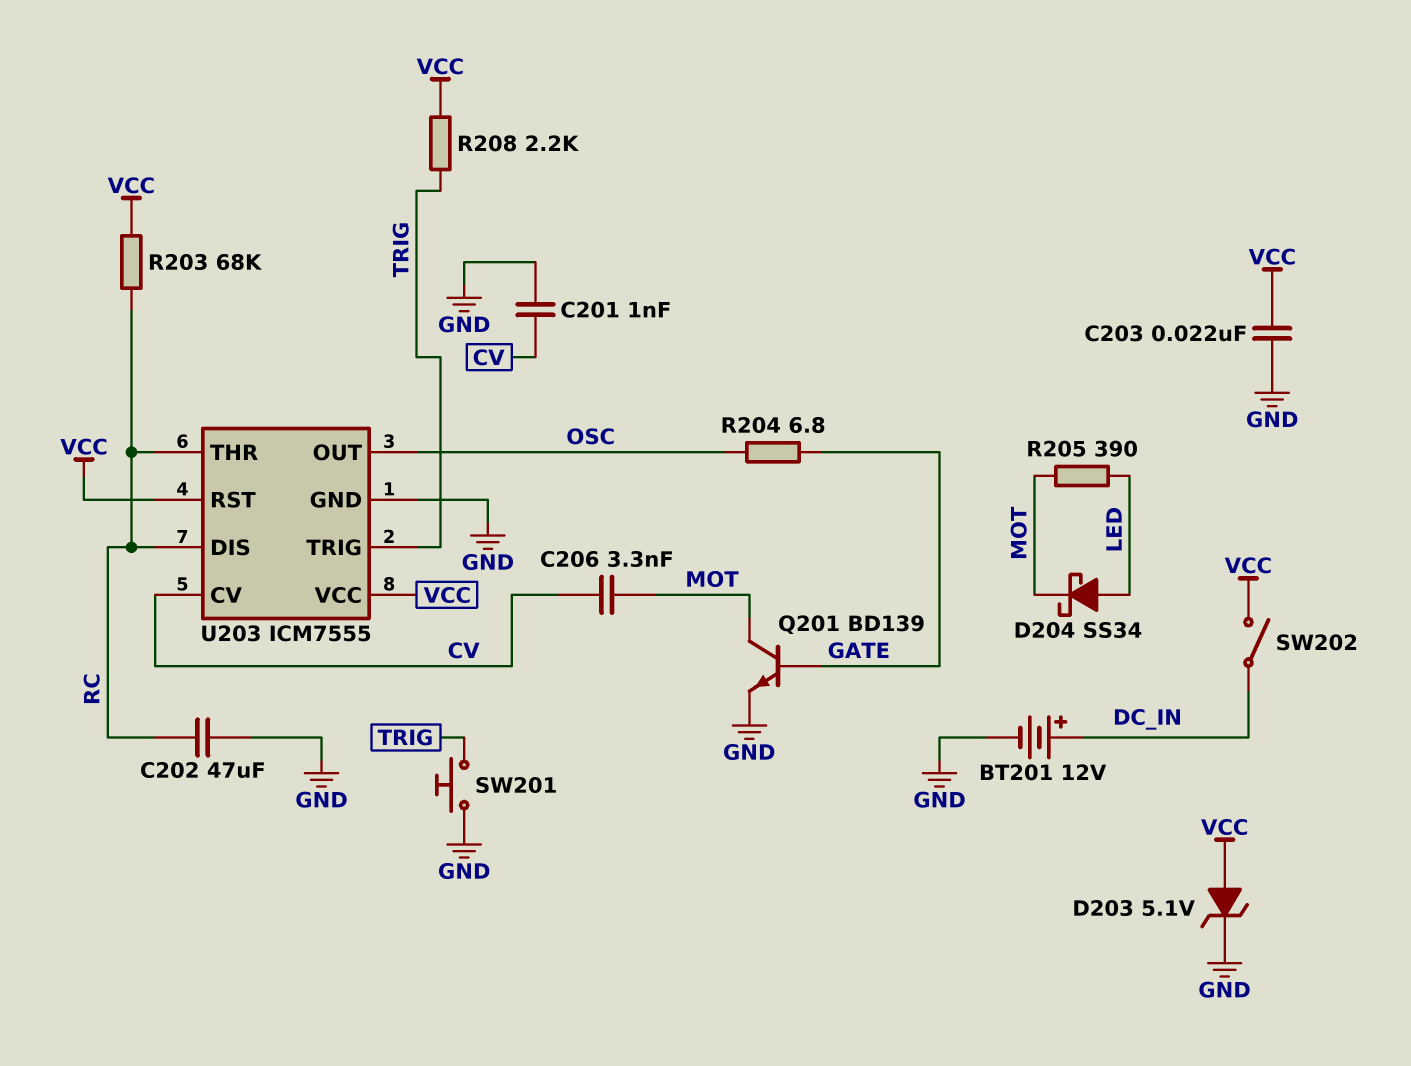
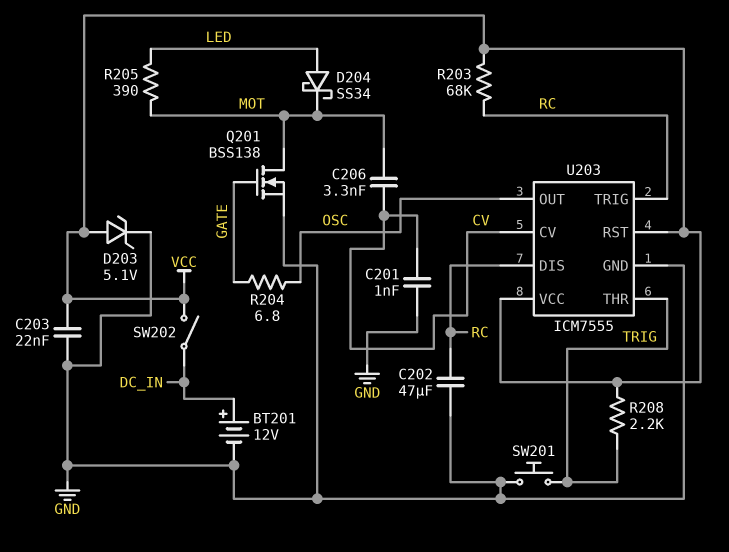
Q201: NPN BD139 (B GATE, C MOT, E GND) -> NMOS BSS138 (G GATE, D MOT, S GND)
U203 pin THR: RC -> TRIG
U203 pin TRIG: TRIG -> RC

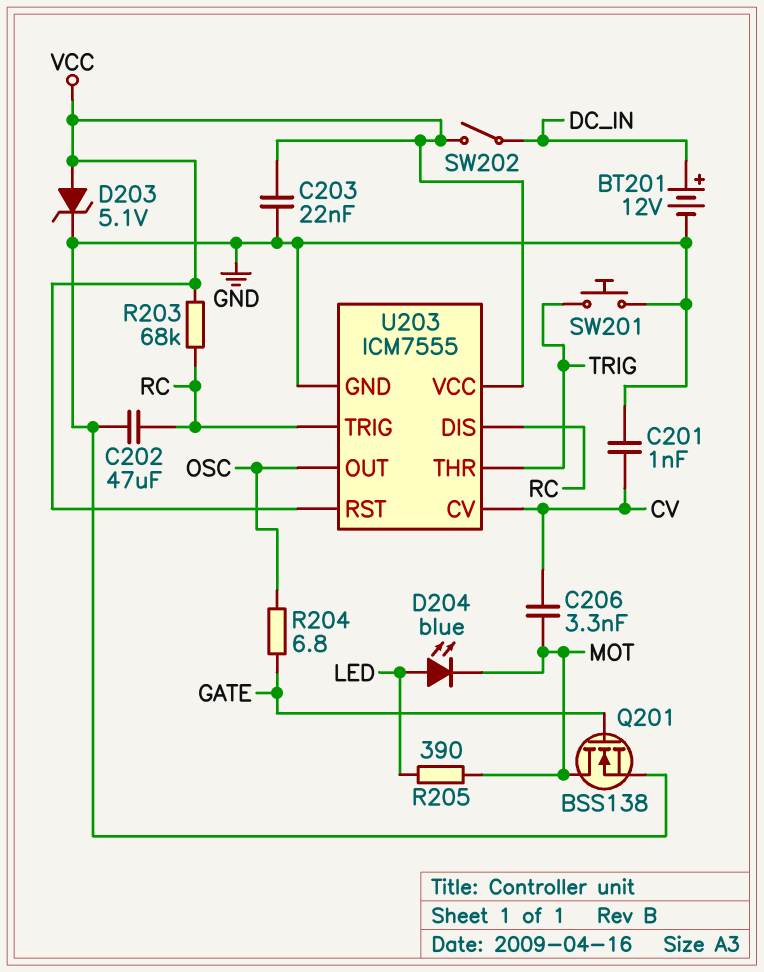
D204: schottky SS34 (A LED, K MOT) -> LED blue (A LED, K MOT)
R208: 2.2k (TRIG, VCC) -> none

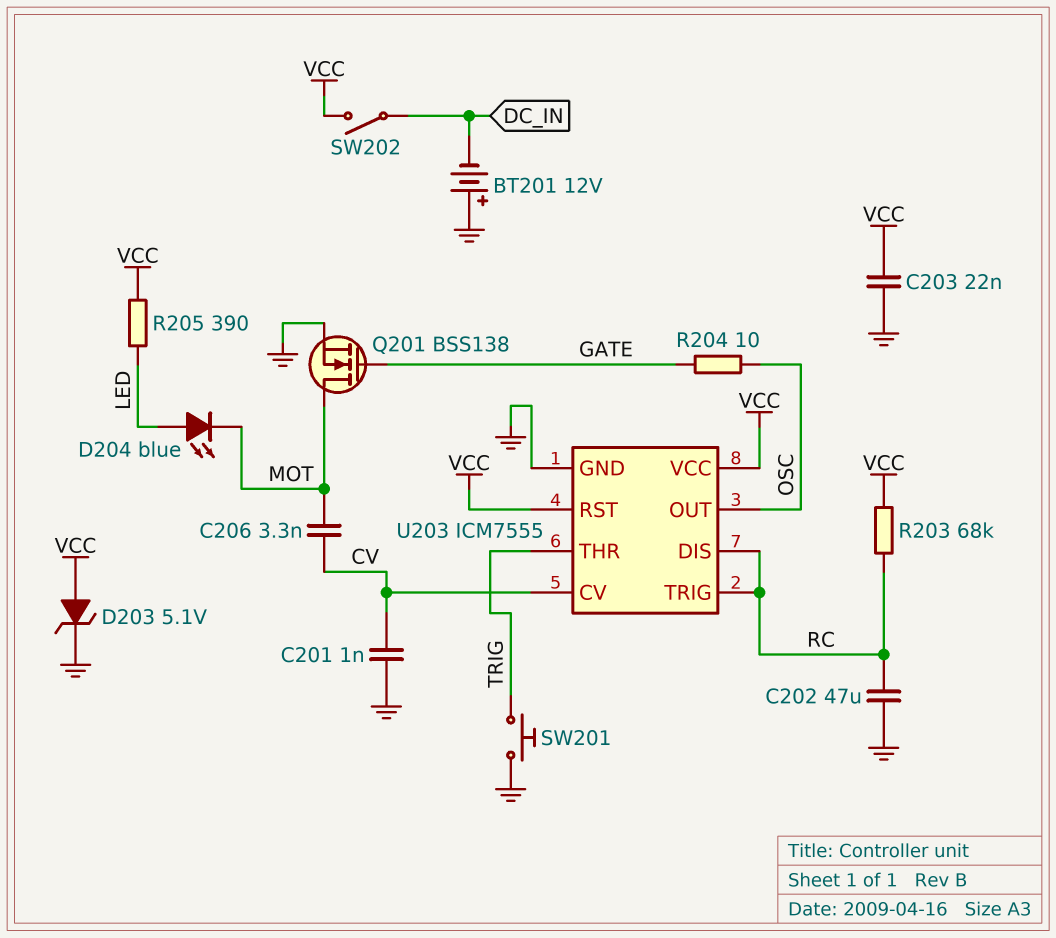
BT201: 12V (plus DC_IN, minus GND) -> 12V (plus GND, minus DC_IN)
R204: 6.8 (GATE, OSC) -> 10 (GATE, OSC)
R205: 390 (LED, MOT) -> 390 (LED, VCC)

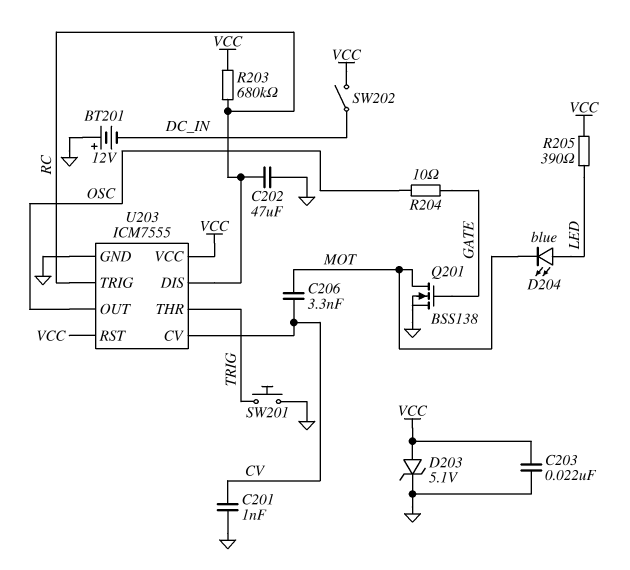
R203: 68k (RC, VCC) -> 680k (RC, VCC)

